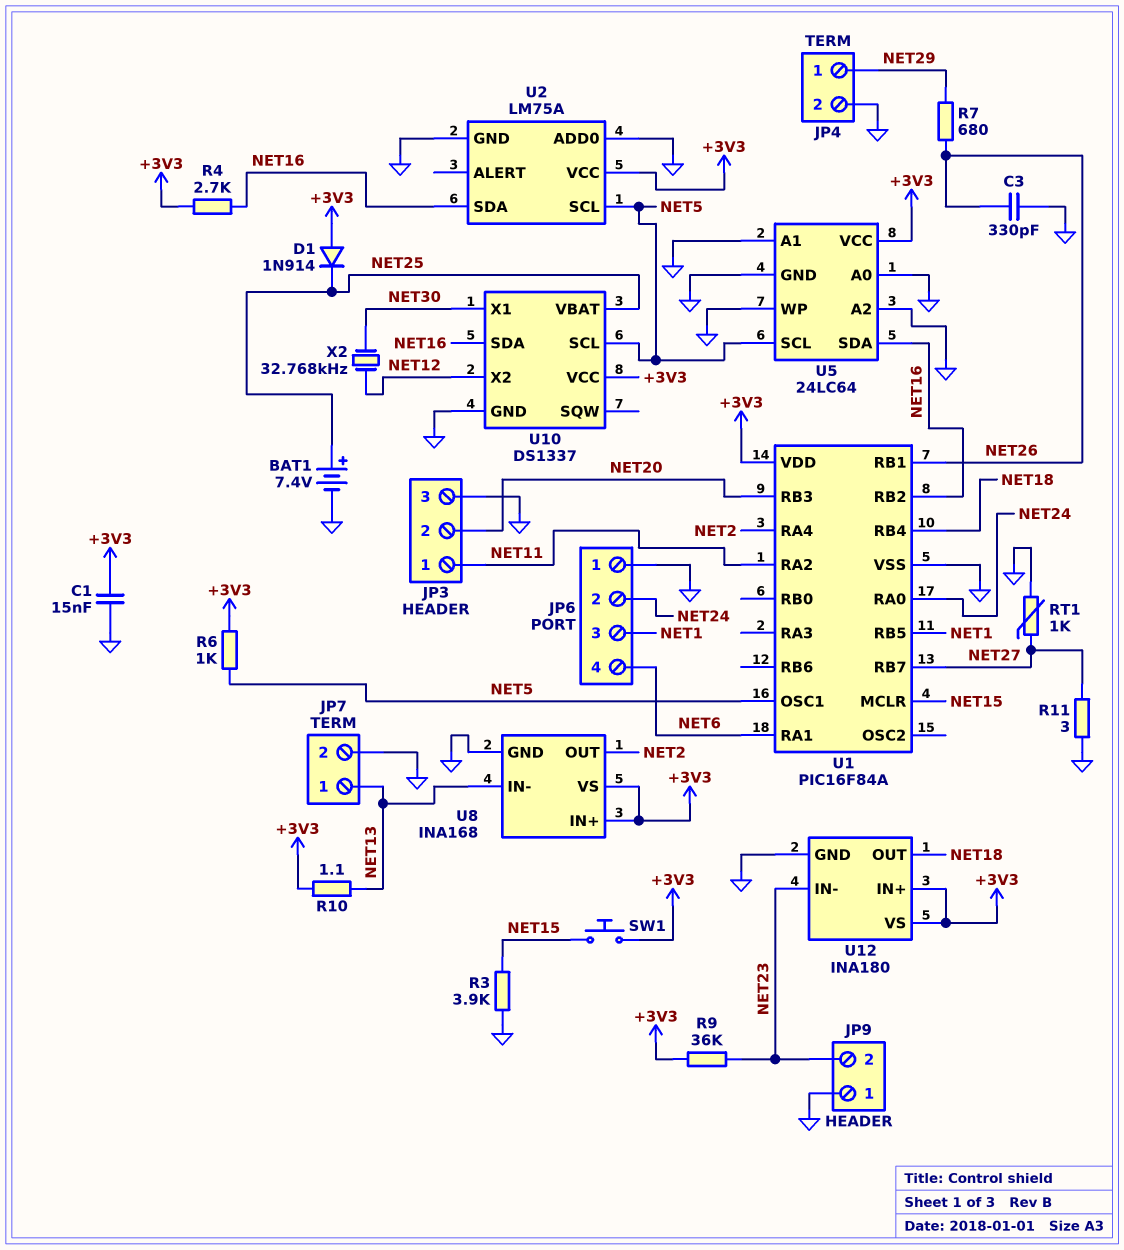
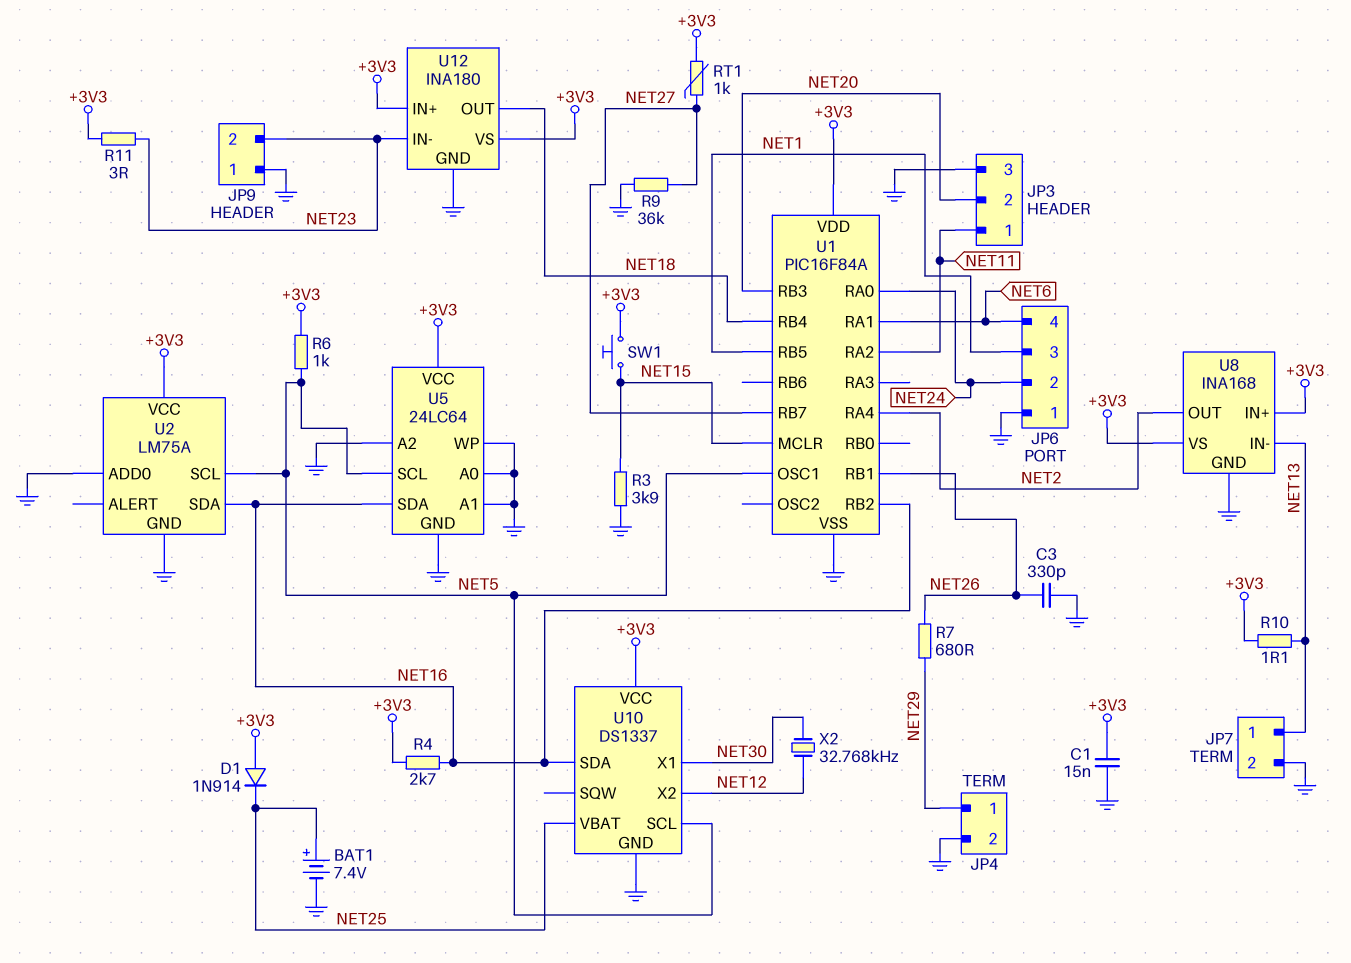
R9: 36k (+3V3, NET23) -> 36k (GND, NET27)
R11: 3 (GND, NET27) -> 3 (+3V3, NET23)
RT1: 1k (GND, NET27) -> 1k (+3V3, NET27)

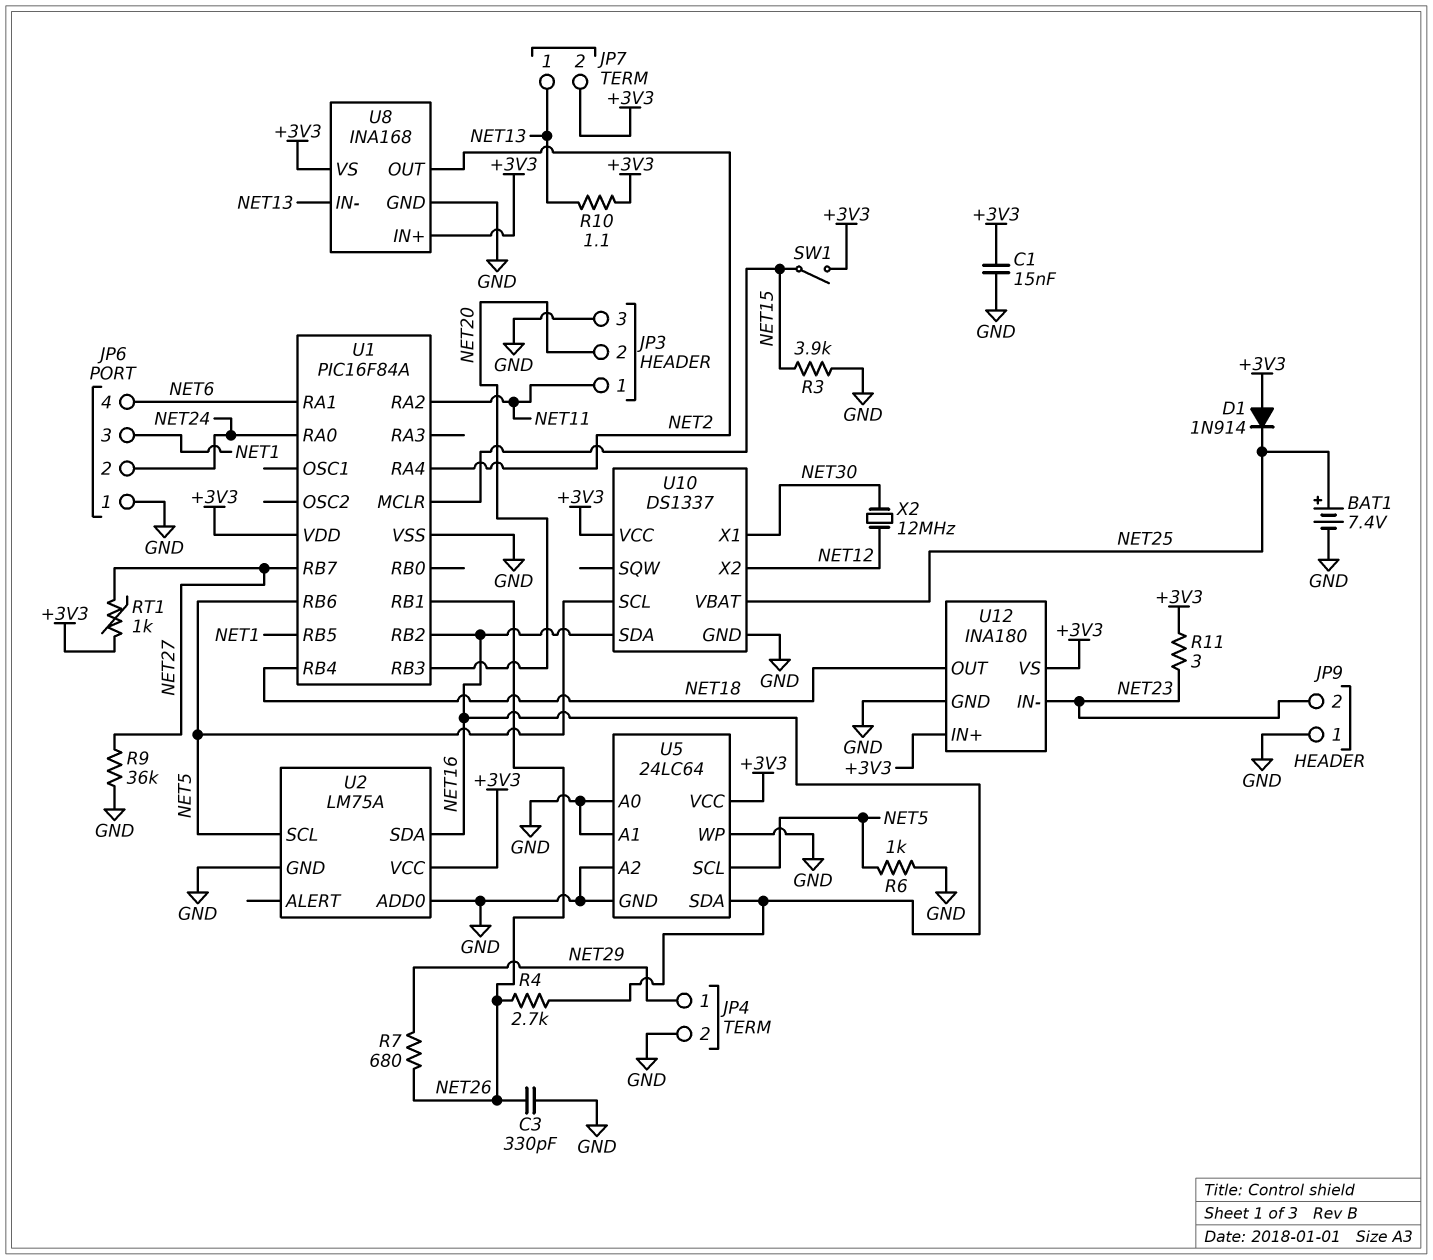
JP7 pin 2: GND -> +3V3
R4: 2.7k (+3V3, NET16) -> 2.7k (NET16, NET26)
R6: 1k (+3V3, NET5) -> 1k (GND, NET5)
SW1: button (+3V3, NET15) -> switch (+3V3, NET15)
U1 pin OSC1: NET5 -> none
U1 pin RB6: none -> NET5
X2: 32.768kHz (NET12, NET30) -> 12MHz (NET12, NET30)

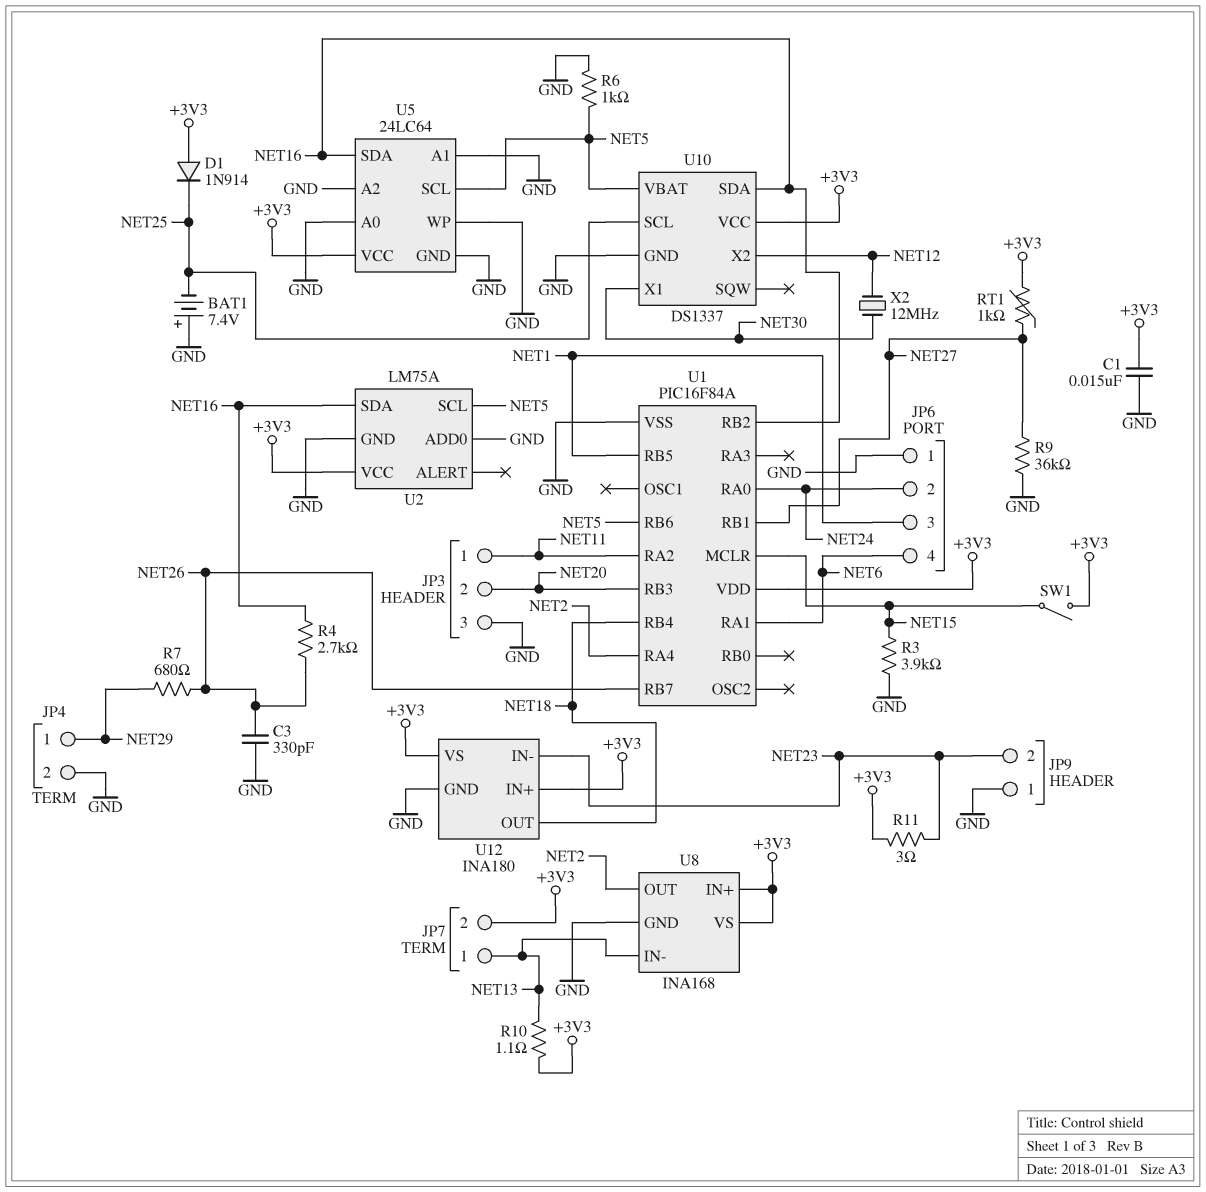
BAT1: 7.4V (plus NET25, minus GND) -> 7.4V (plus GND, minus NET25)
U1 pin RB1: NET26 -> NET27
U1 pin RB7: NET27 -> NET26
U10 pin SCL: NET5 -> NET25
U10 pin VBAT: NET25 -> NET5

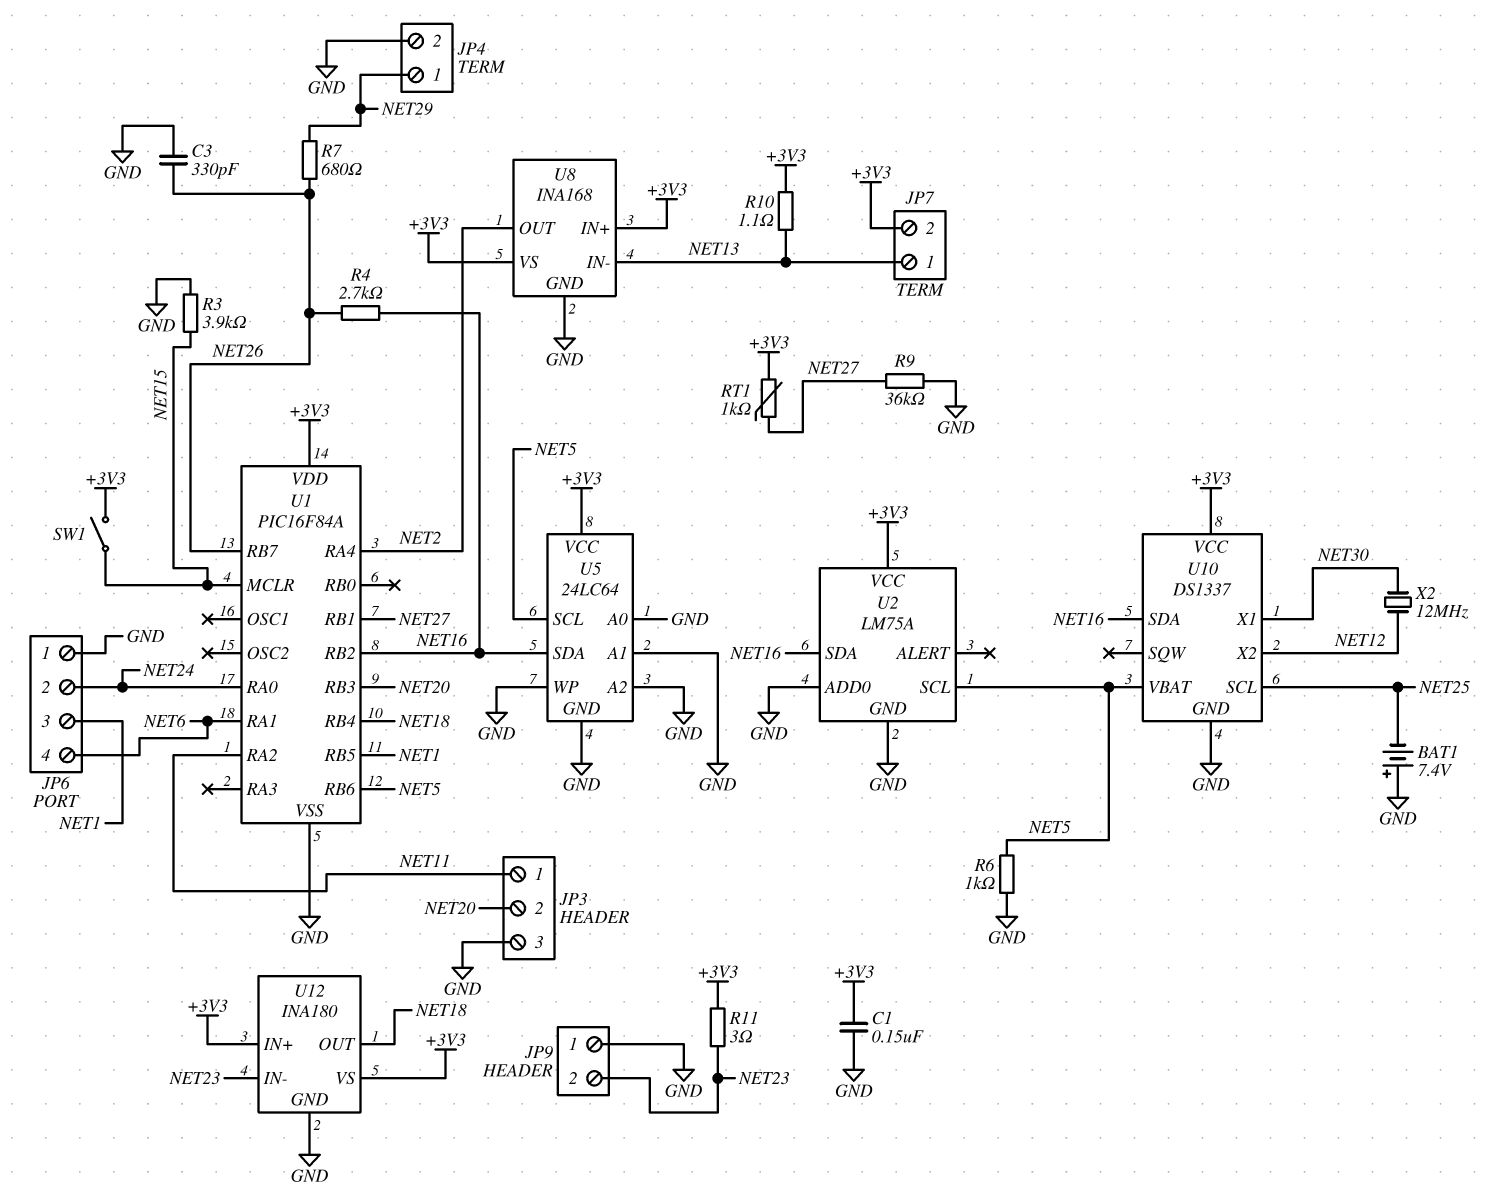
C1: 15nF (+3V3, GND) -> 150nF (+3V3, GND)
D1: diode 1N914 (A +3V3, K NET25) -> none

